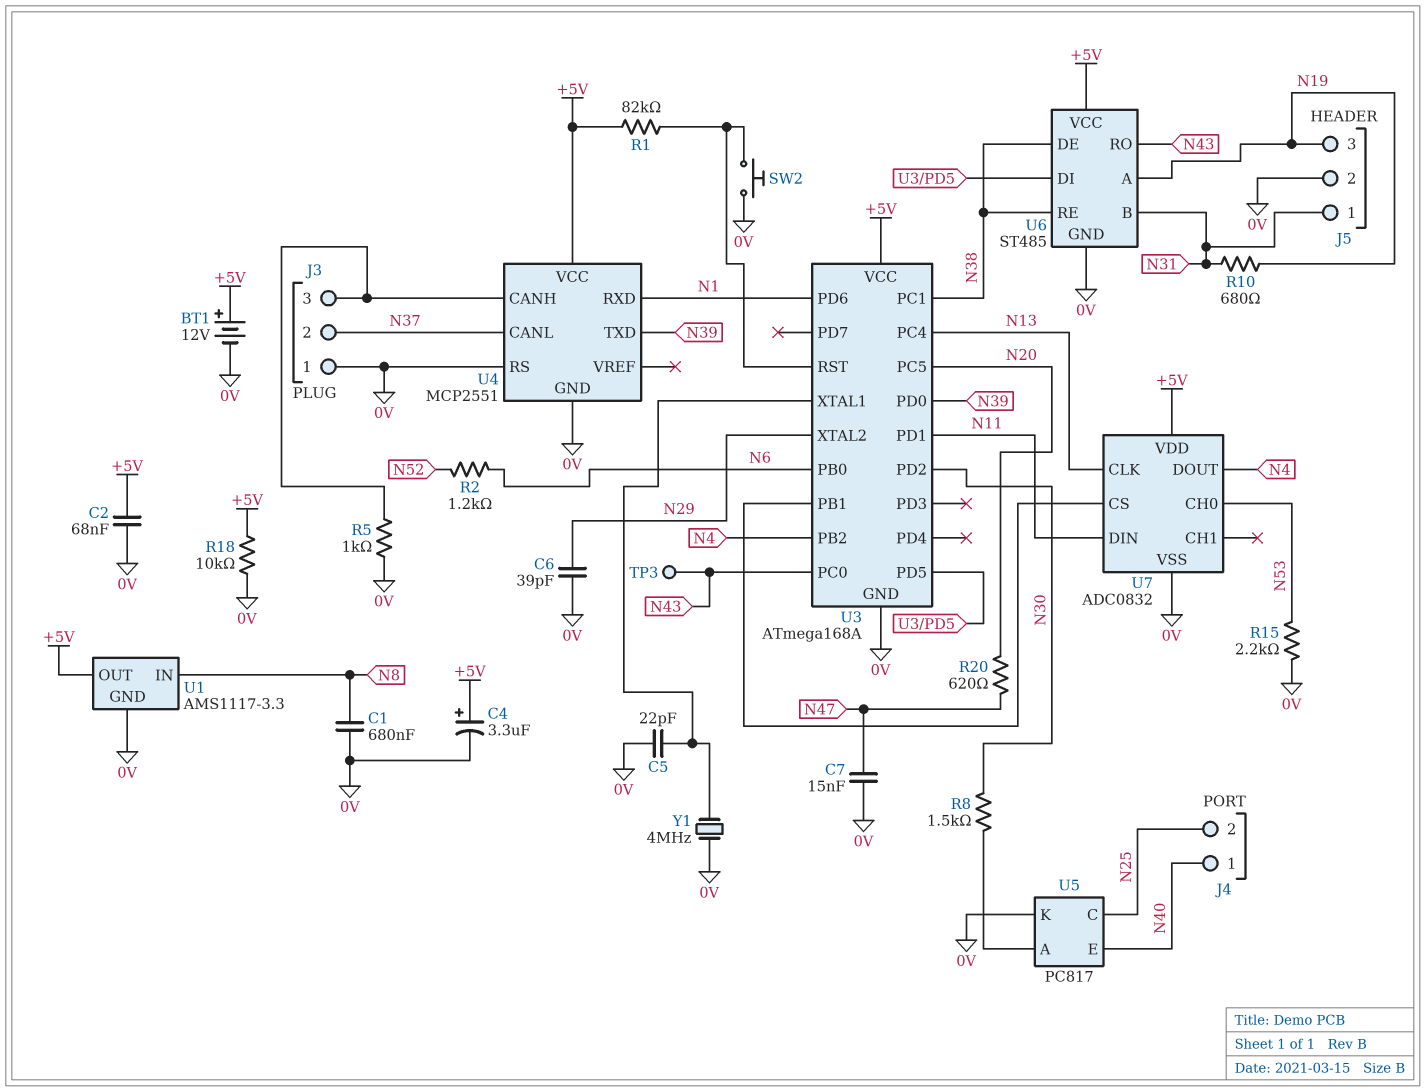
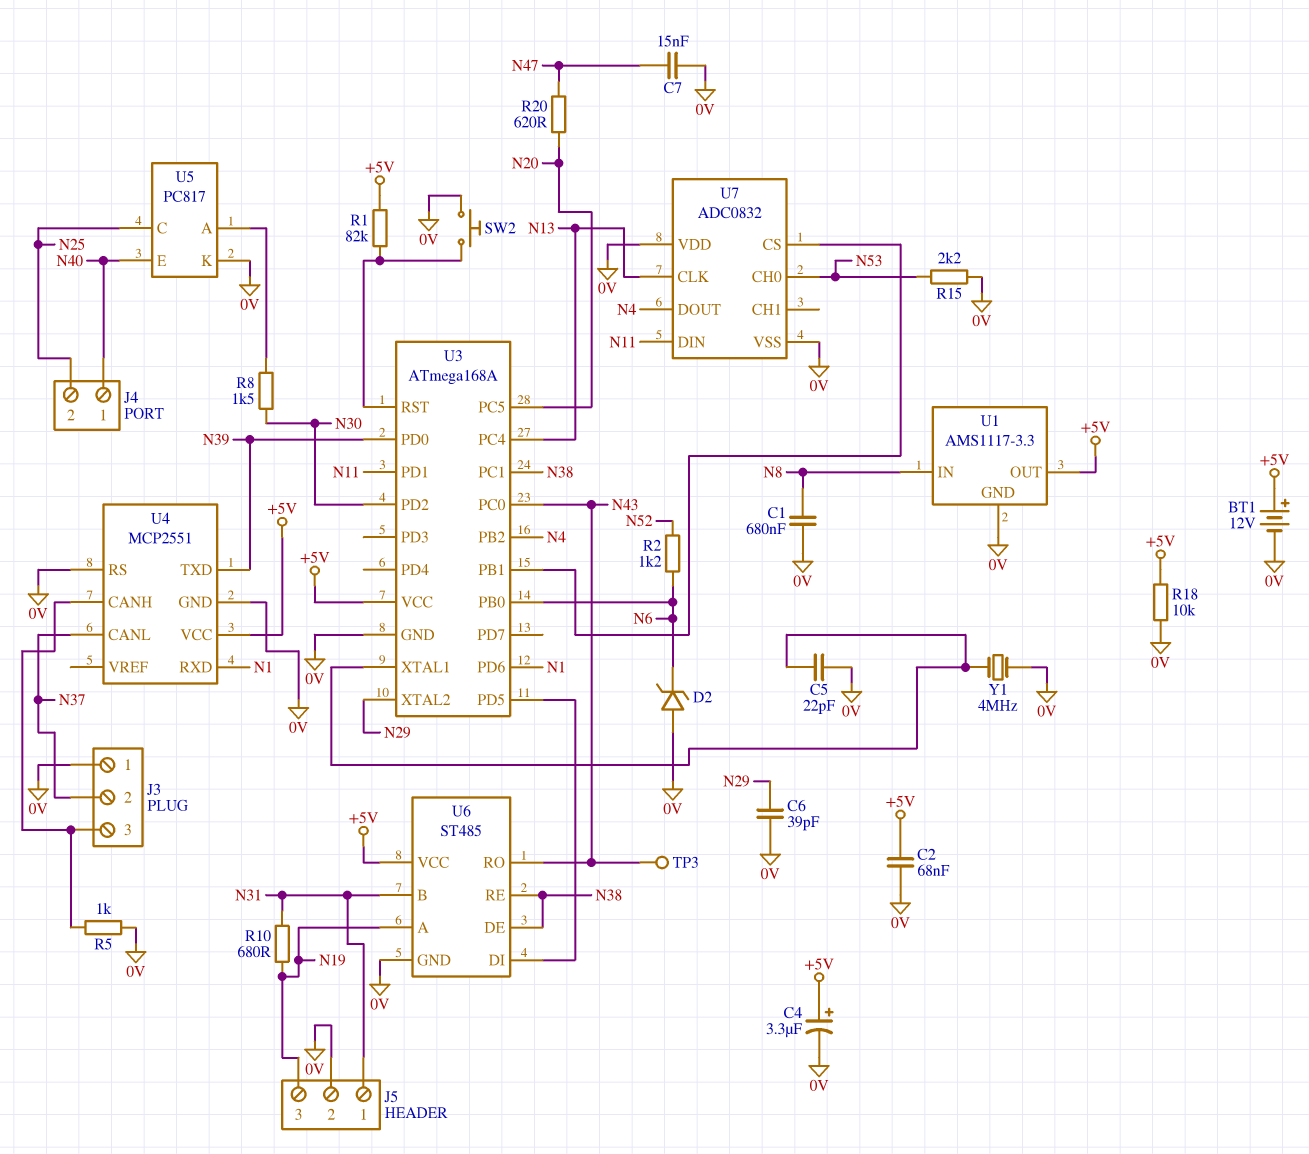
D2: none -> zener (A 0V, K N6)
U7 pin VDD: +5V -> 0V

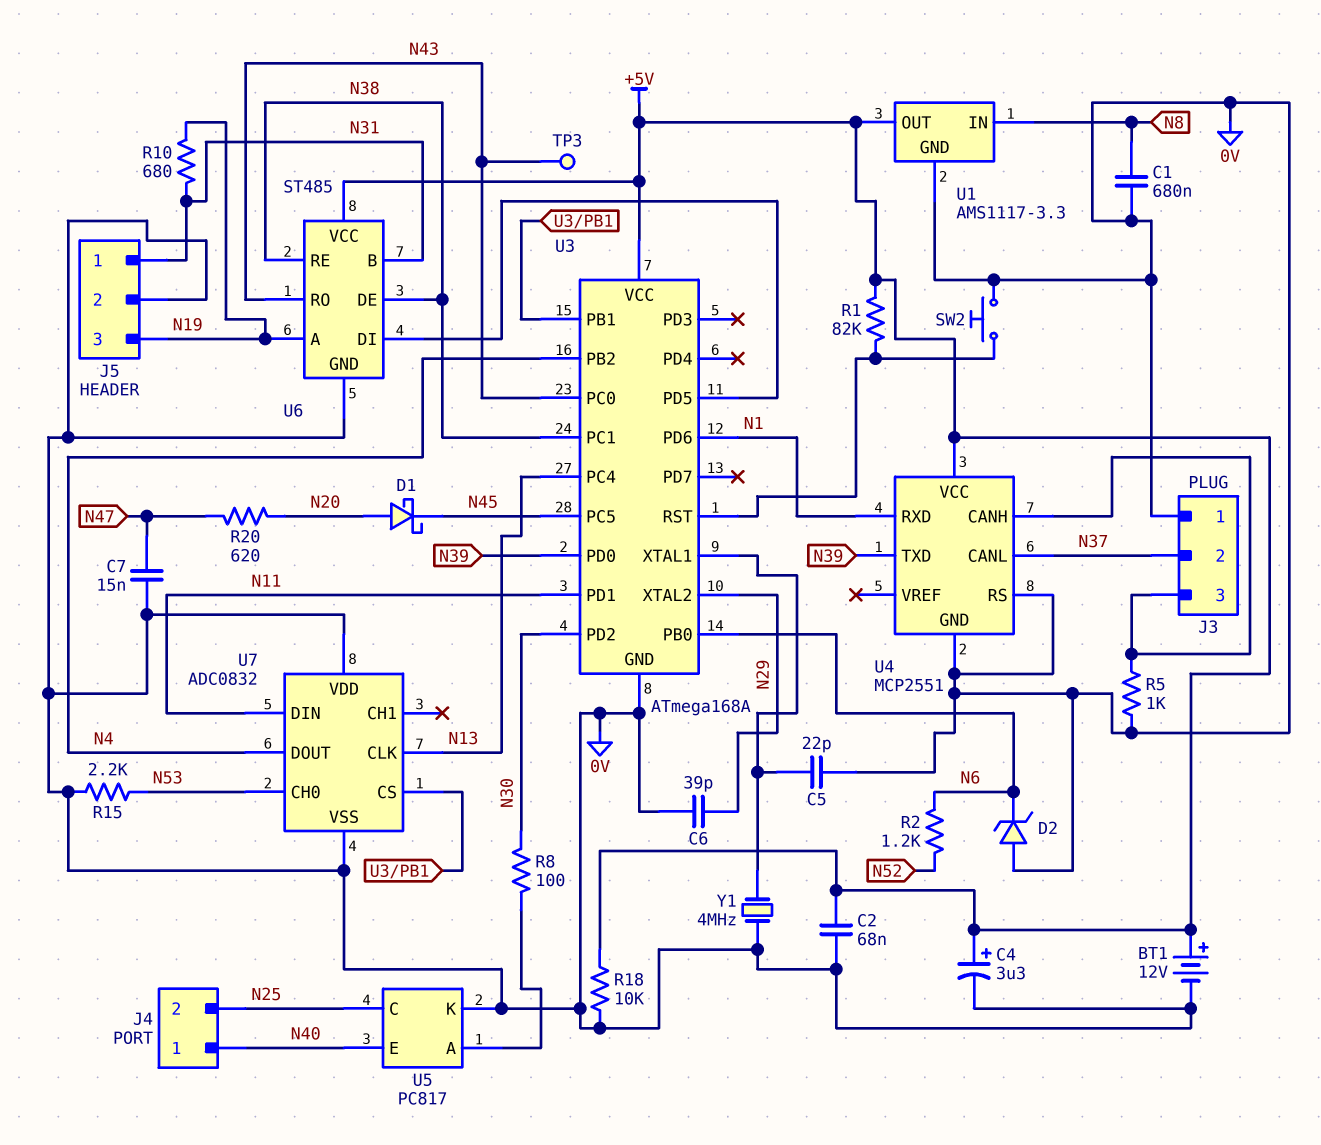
D1: none -> schottky (A N20, K N45)
R8: 1.5k (N30, U5/A) -> 100 (N30, U5/A)
U3 pin PC5: N20 -> N45

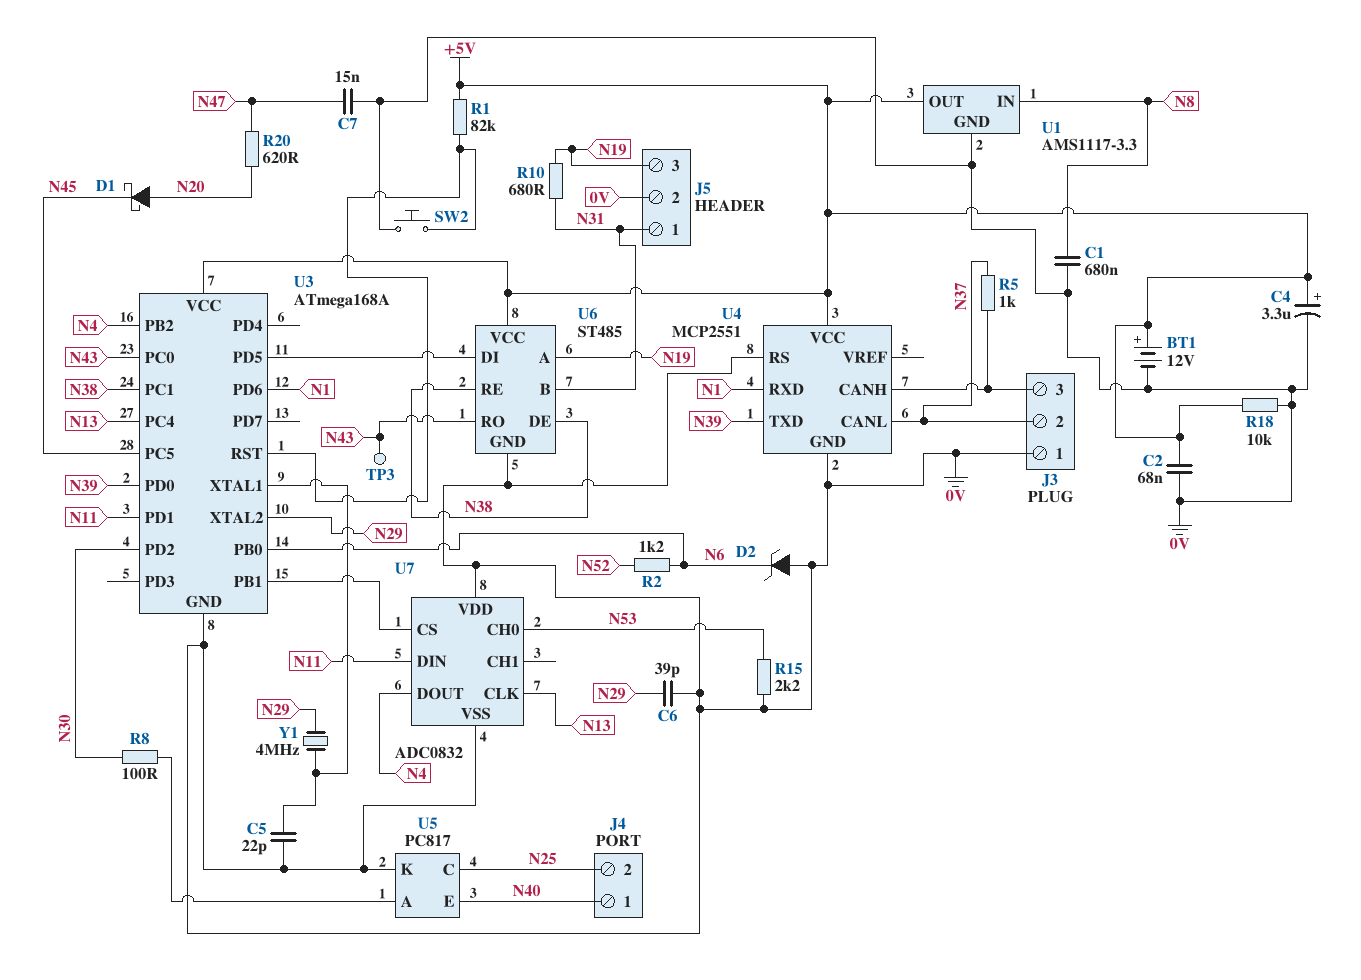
R5: 1k (0V, J3/3) -> 1k (J3/3, N37)
Y1: 4MHz (0V, U3/XTAL1) -> 4MHz (N29, U3/XTAL1)

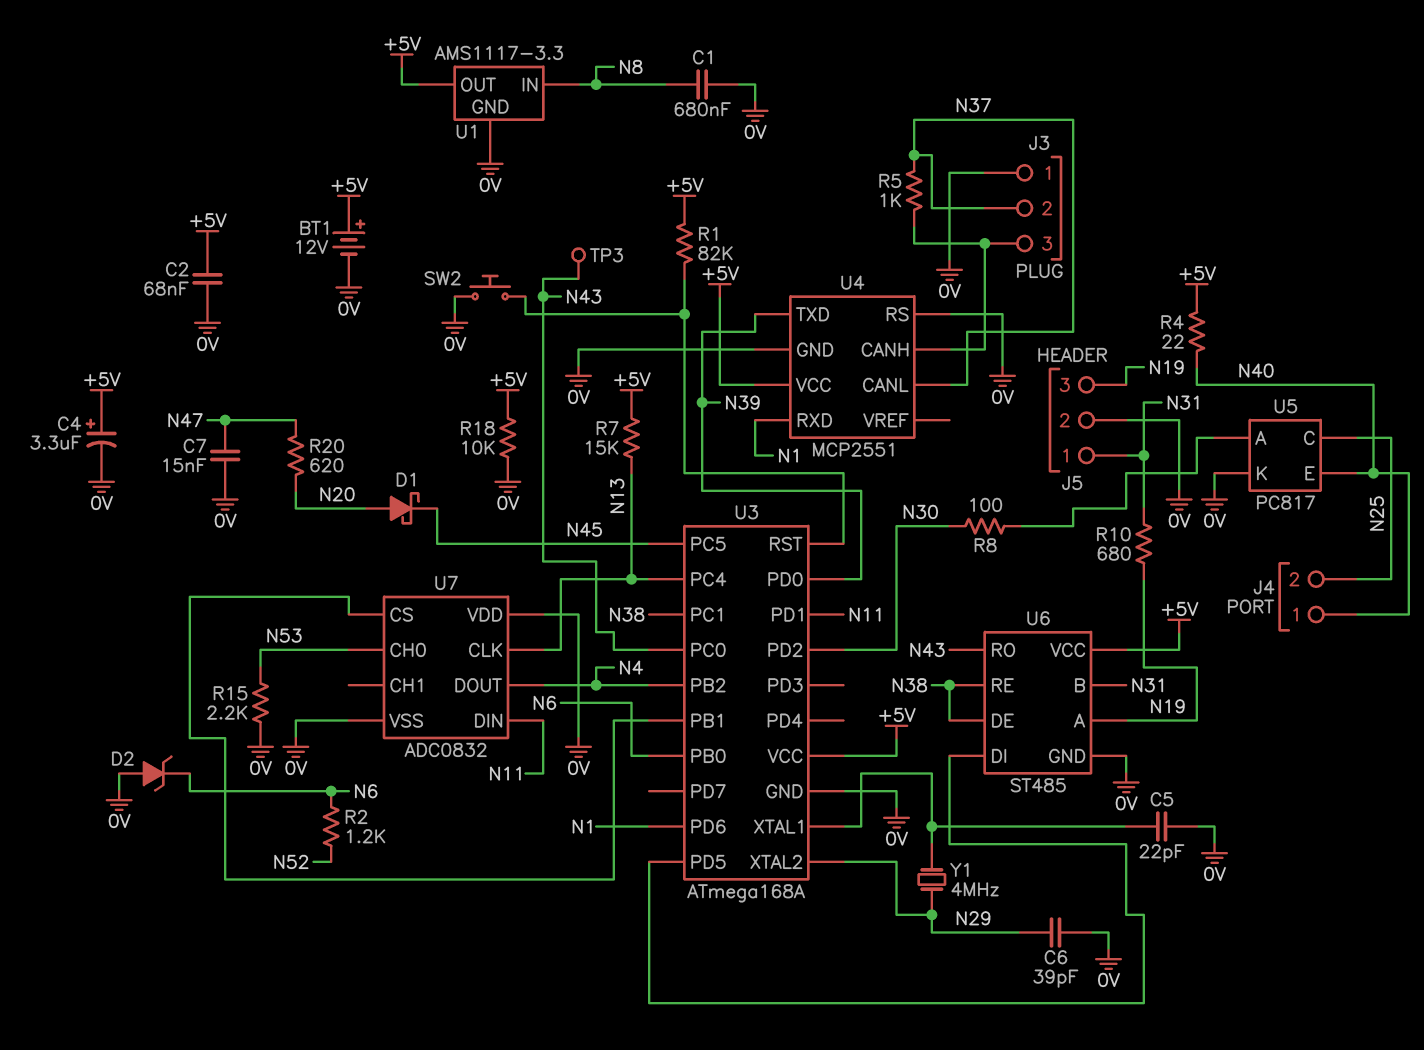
R4: none -> 22 (+5V, N40)
R7: none -> 15k (+5V, N13)

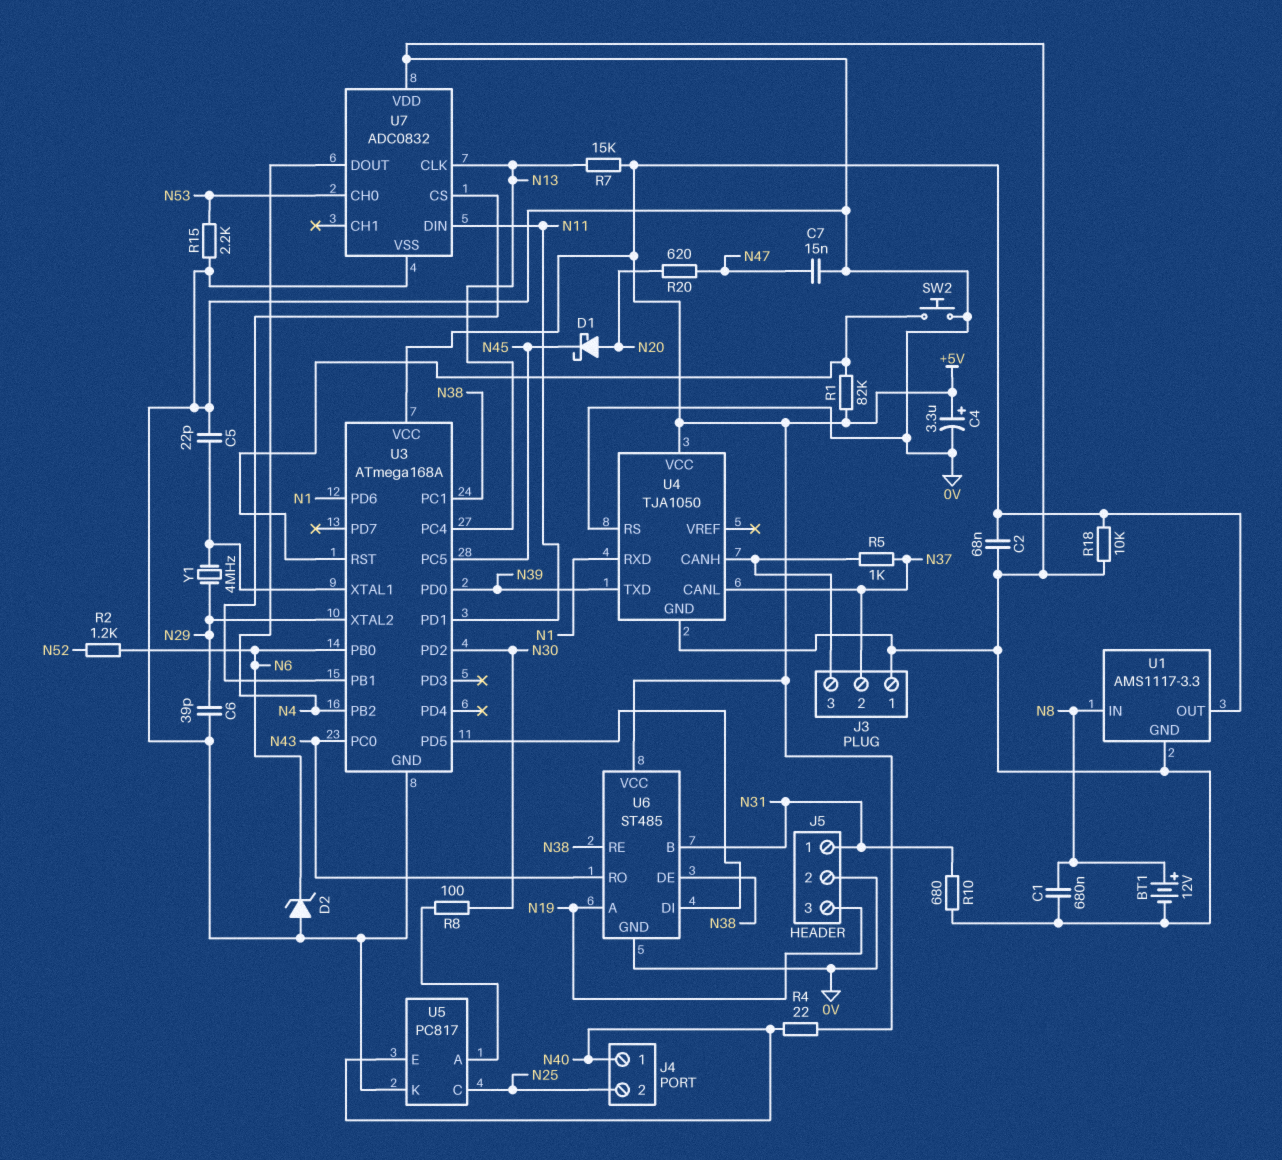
BT1: 12V (plus +5V, minus 0V) -> 12V (plus N8, minus 0V)
R10: 680 (N19, N31) -> 680 (0V, N31)
TP3: test point (N43) -> none
U4: MCP2551 -> TJA1050

